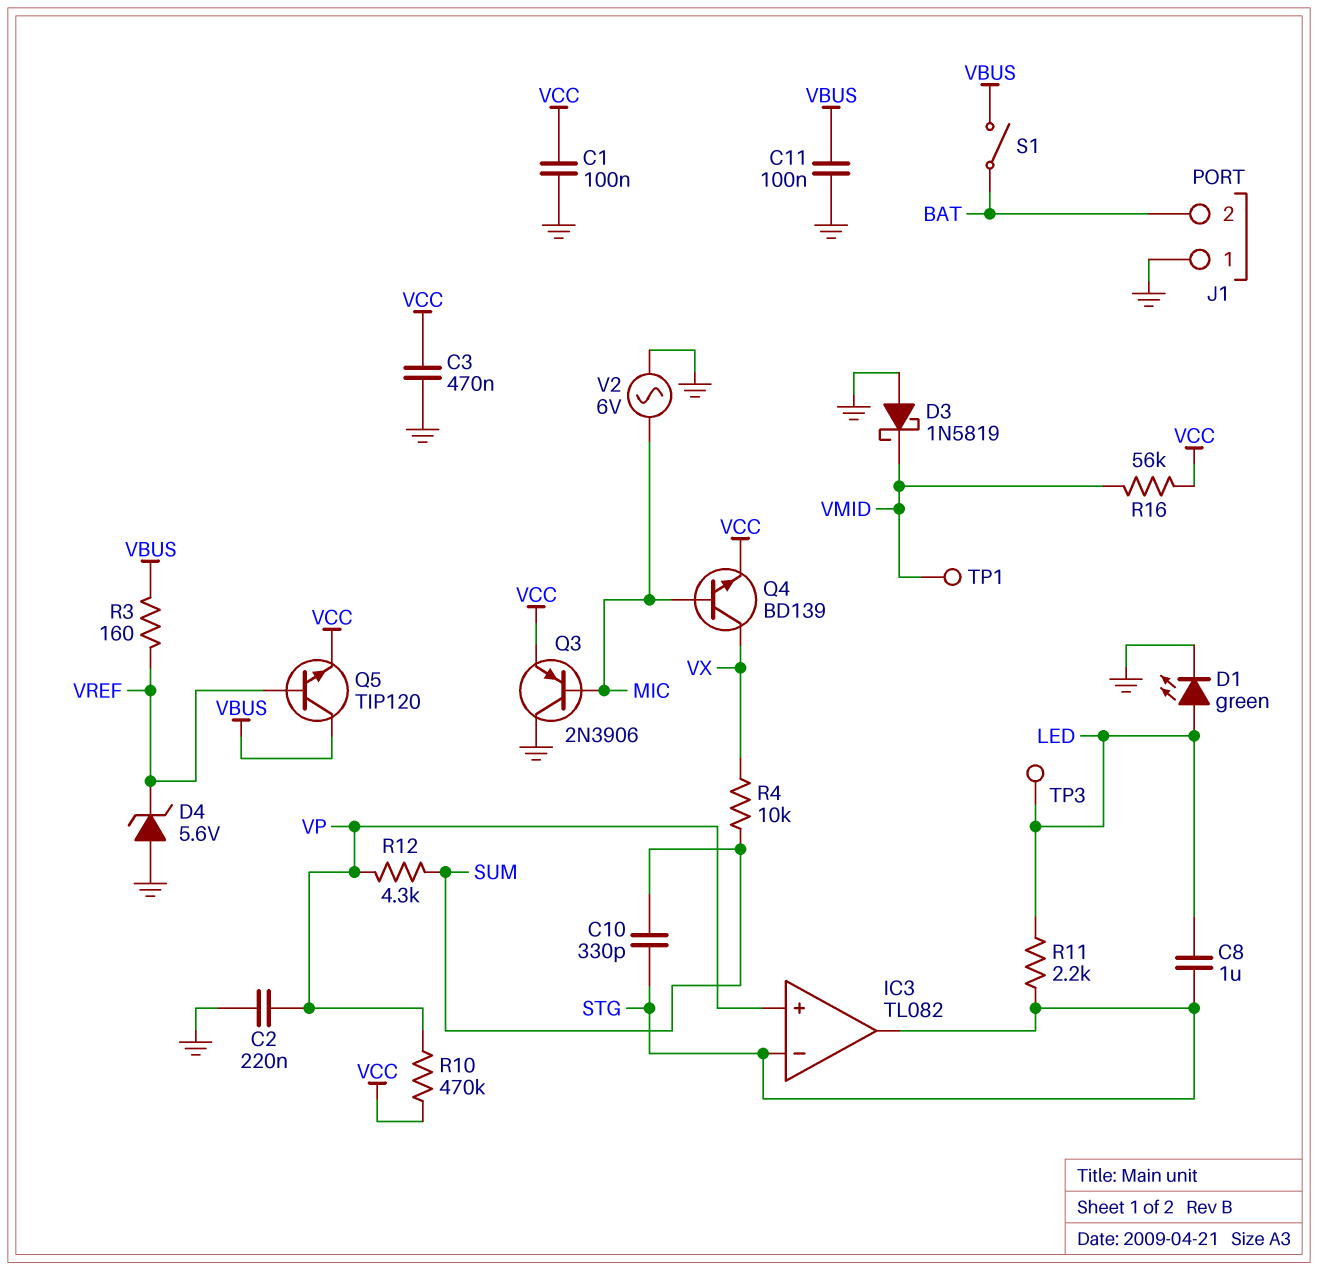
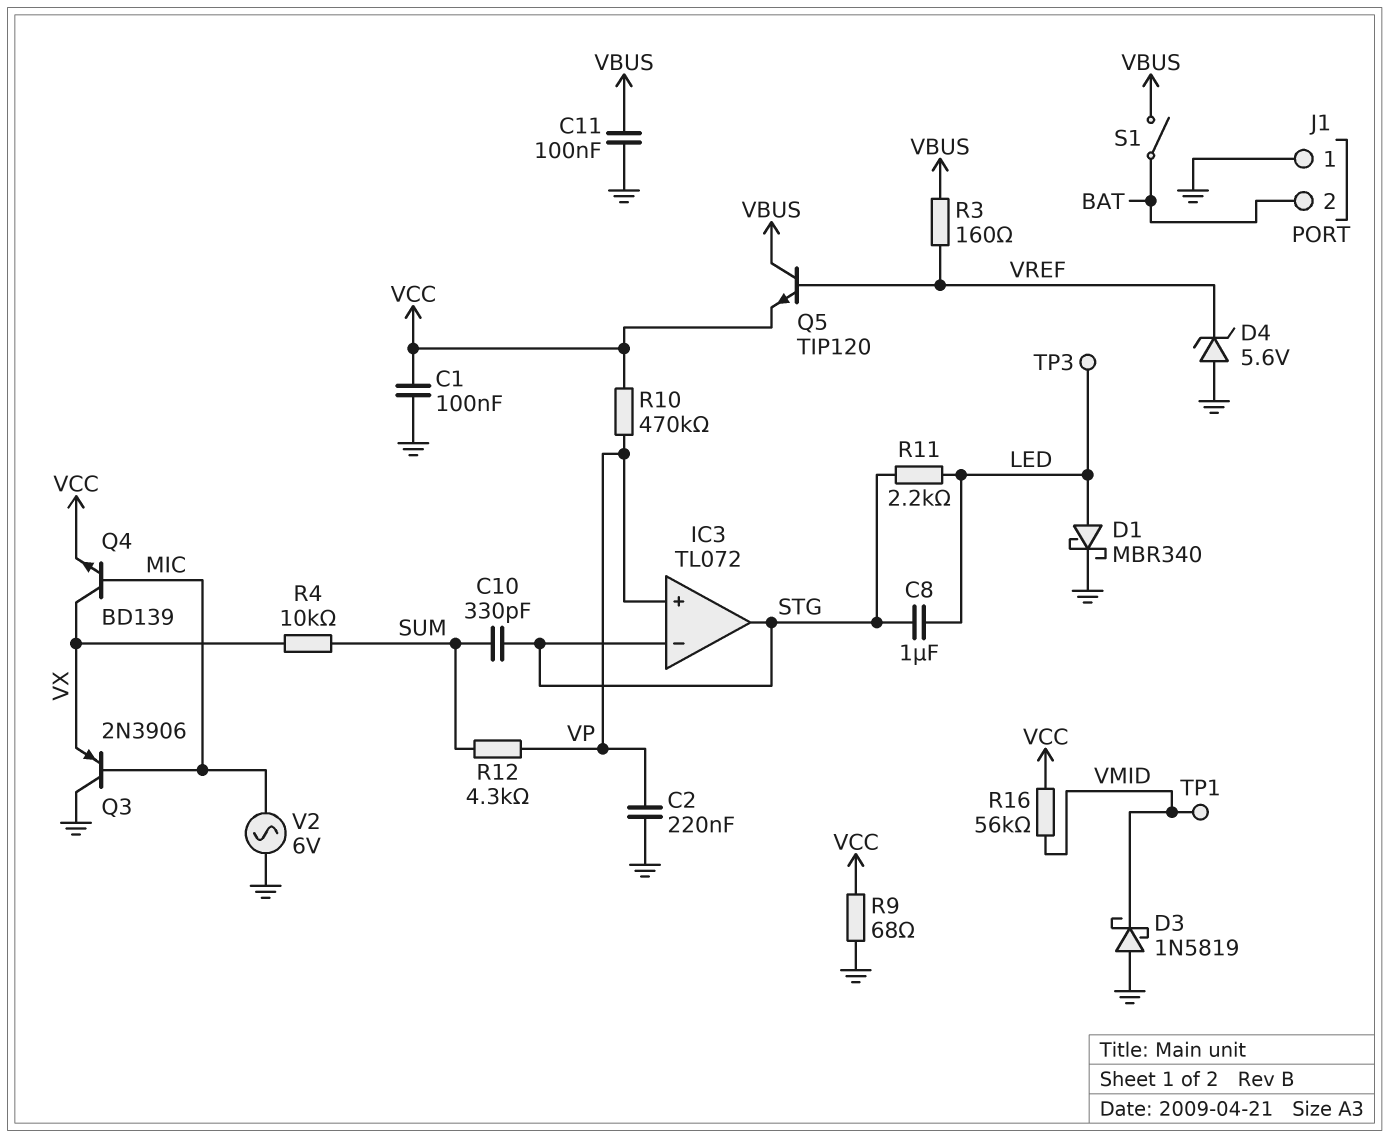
C3: 470nF (GND, VCC) -> none
D1: LED green (A LED, K GND) -> schottky MBR340 (A LED, K GND)
IC3: TL082 -> TL072
Q3: PNP 2N3906 (B MIC, C GND, E VCC) -> PNP 2N3906 (B MIC, C GND, E VX)
R9: none -> 68 (GND, VCC)

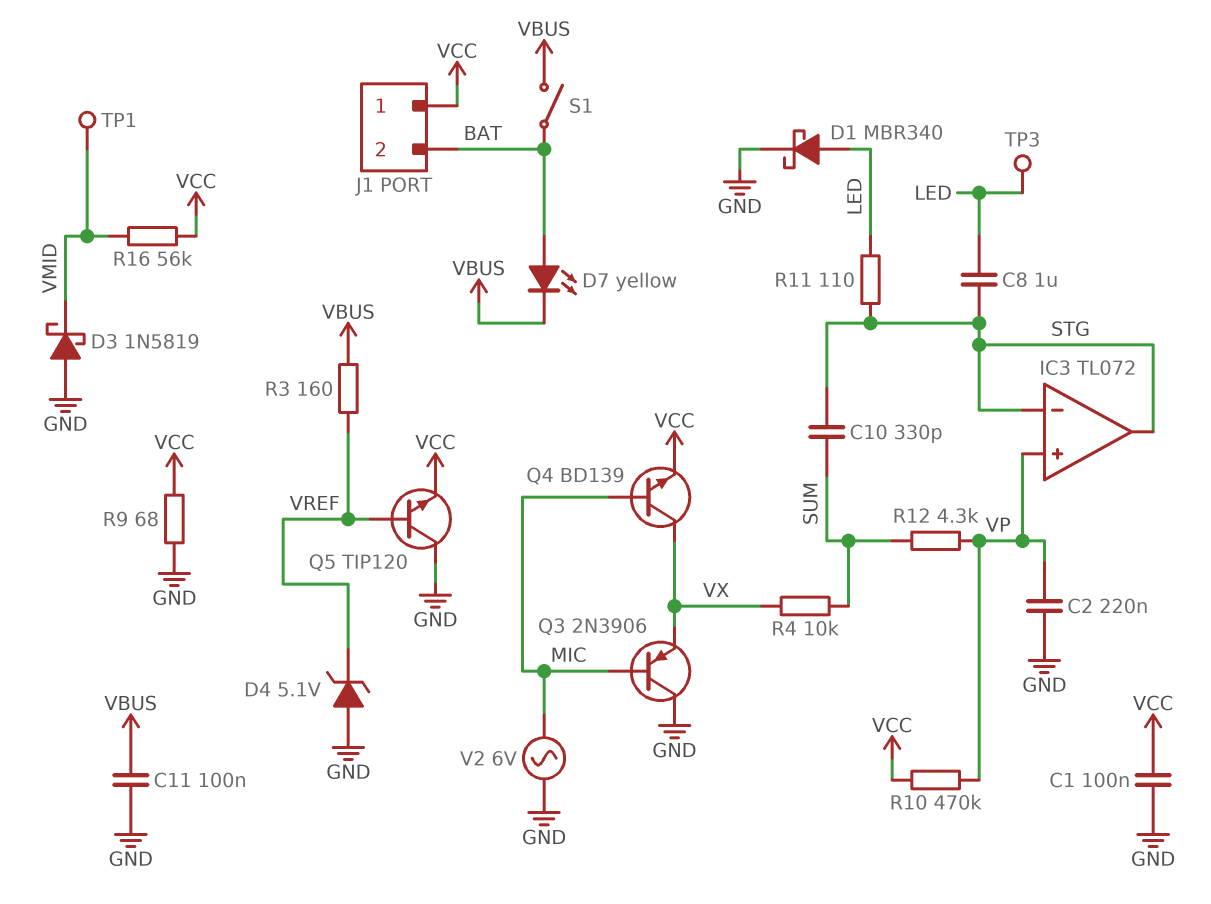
D4: zener 5.6V (A GND, K VREF) -> zener 5.1V (A GND, K VREF)
D7: none -> LED yellow (A BAT, K VBUS)
J1 pin 1: GND -> VCC
Q5: NPN TIP120 (B VREF, C VBUS, E VCC) -> NPN TIP120 (B VREF, C GND, E VCC)
R11: 2.2k (LED, STG) -> 110 (LED, STG)

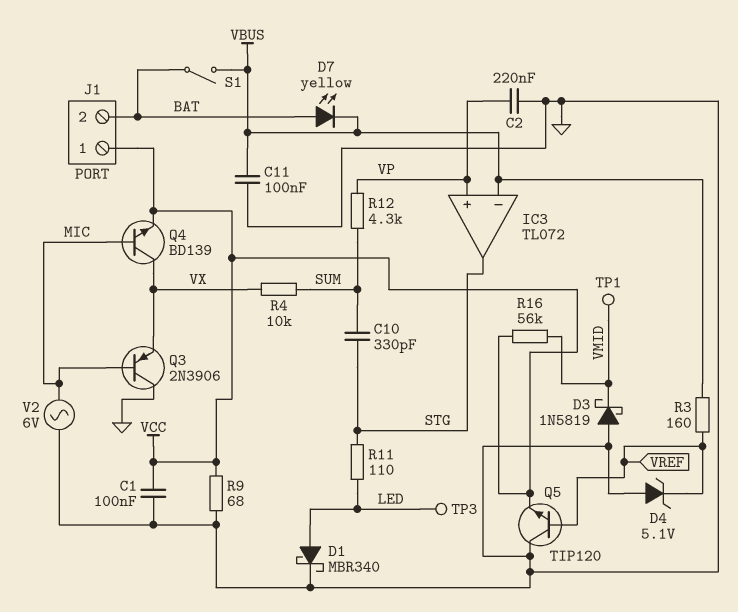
C8: 1uF (LED, STG) -> none
IC3 pin in-: STG -> VBUS
R10: 470k (VCC, VP) -> none

